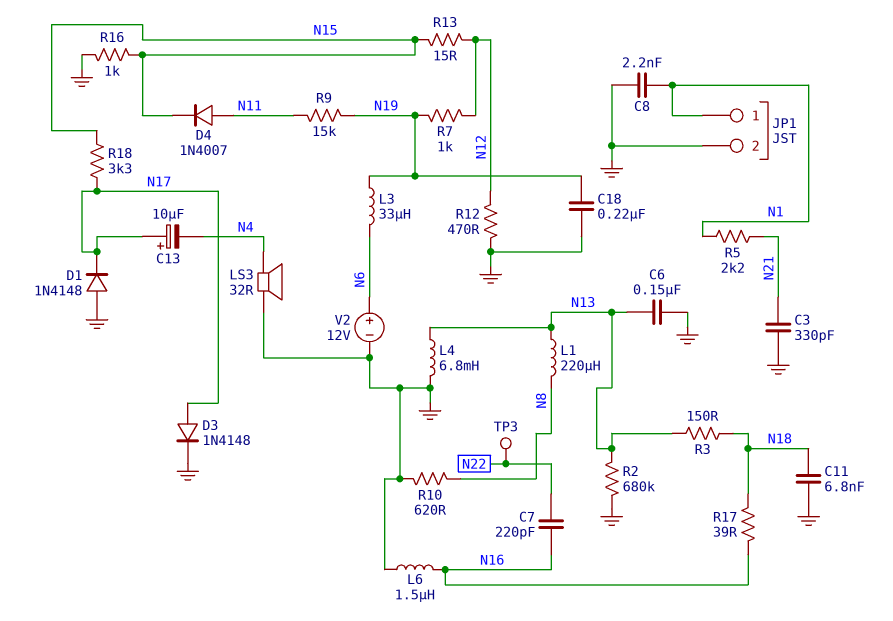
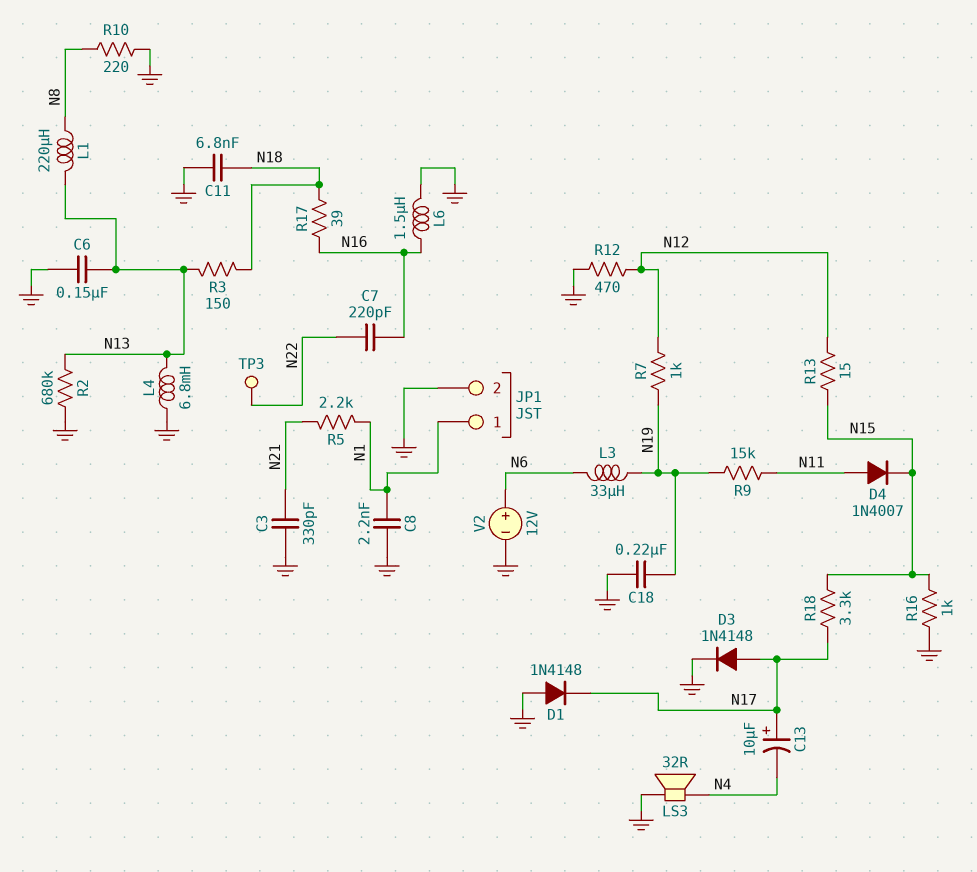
R10: 620 (GND, N8) -> 220 (GND, N8)

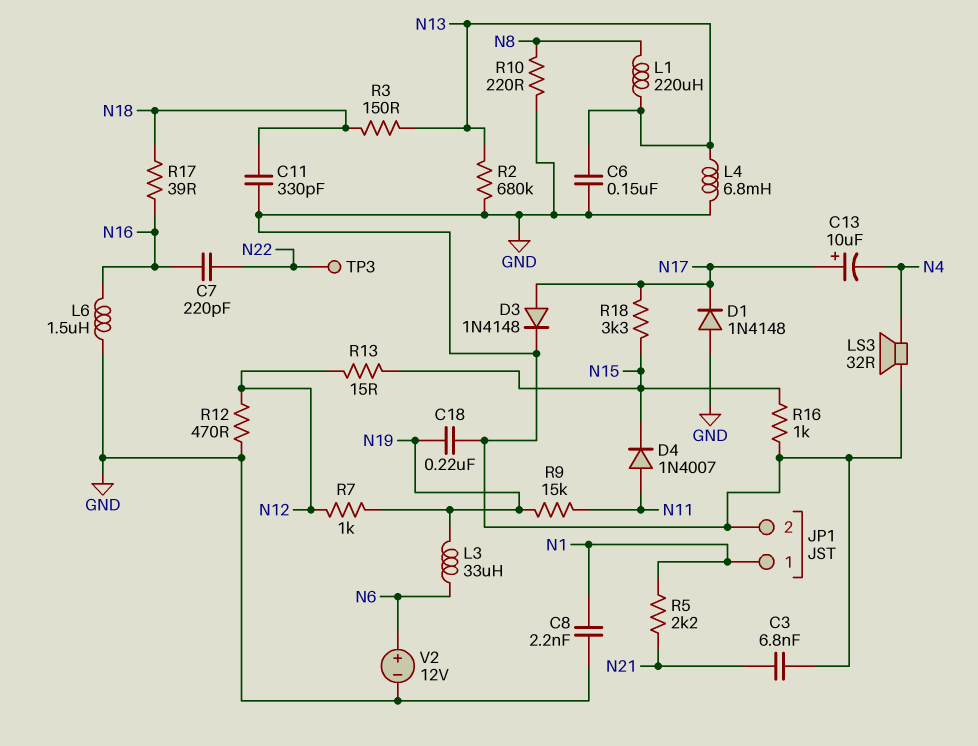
C3: 330pF (GND, N21) -> 6.8nF (GND, N21)
C11: 6.8nF (GND, N18) -> 330pF (GND, N18)

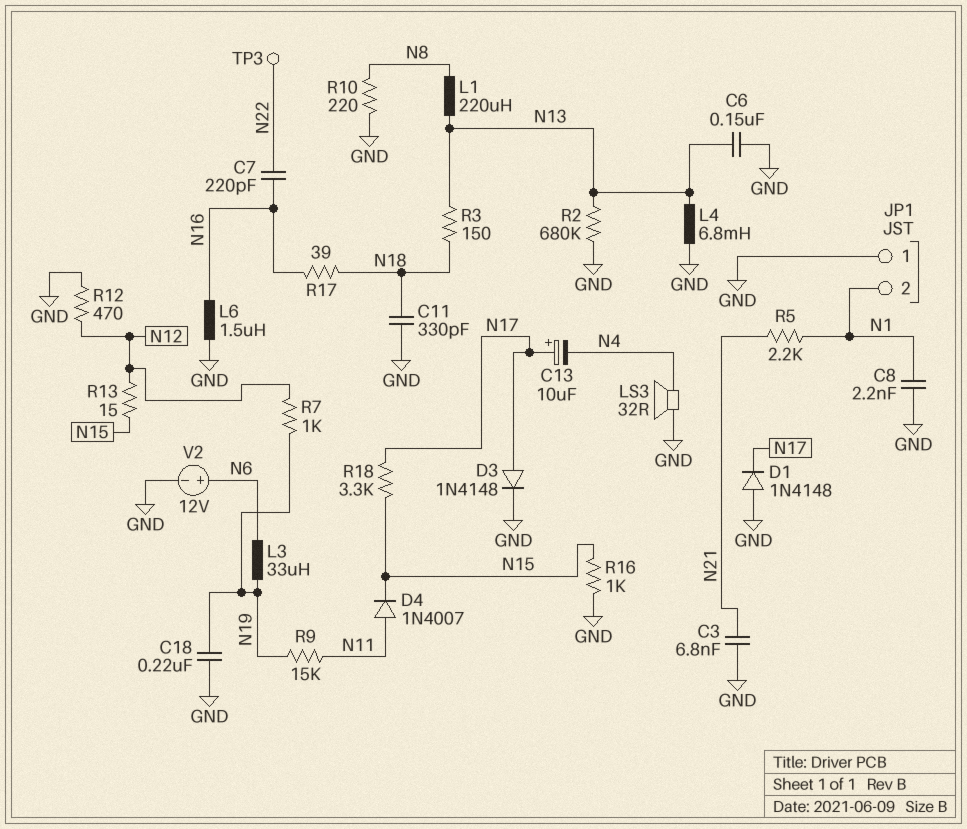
JP1 pin 1: N1 -> GND
JP1 pin 2: GND -> N1

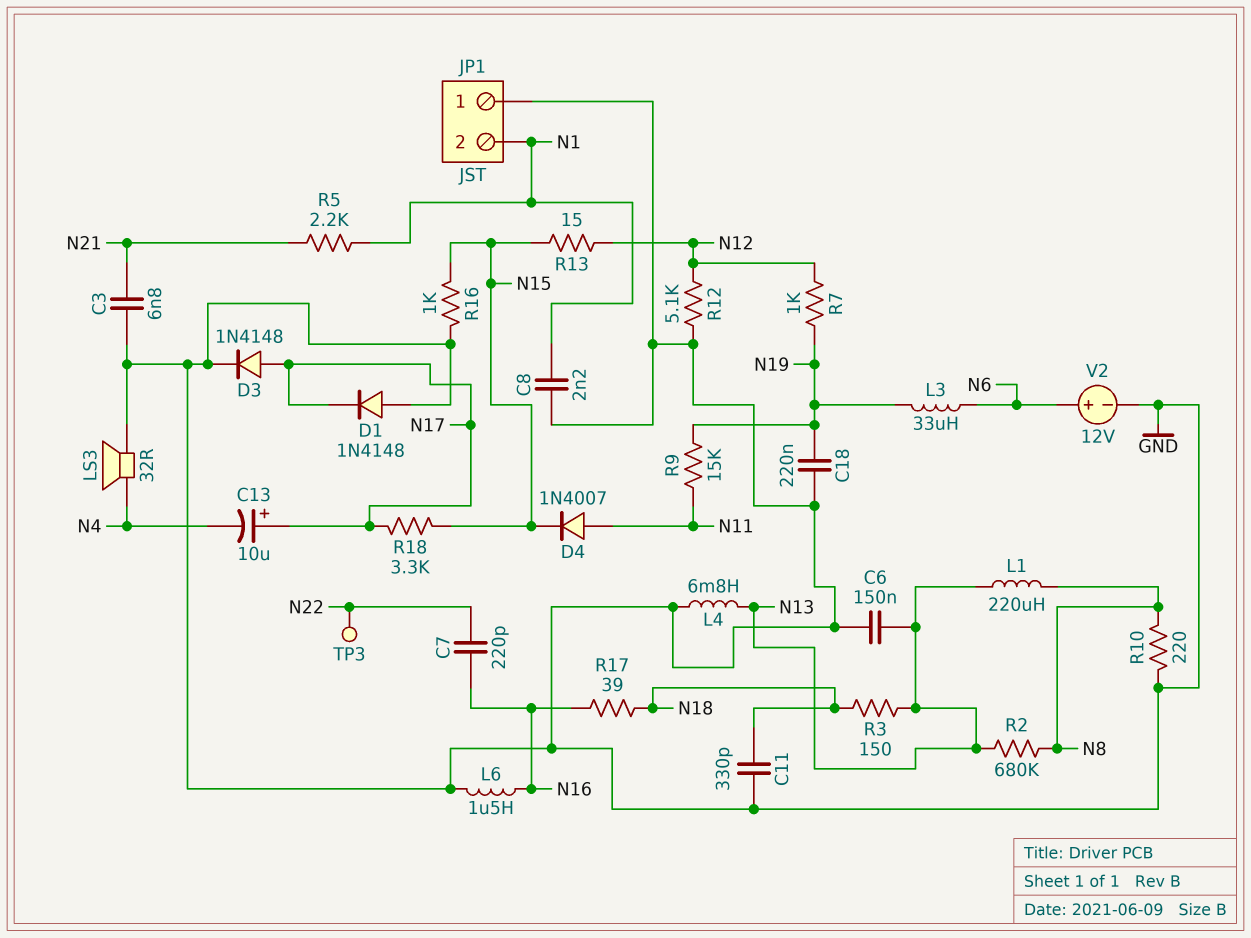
R2: 680k (GND, N13) -> 680k (N8, N13)
R12: 470 (GND, N12) -> 5.1k (GND, N12)

